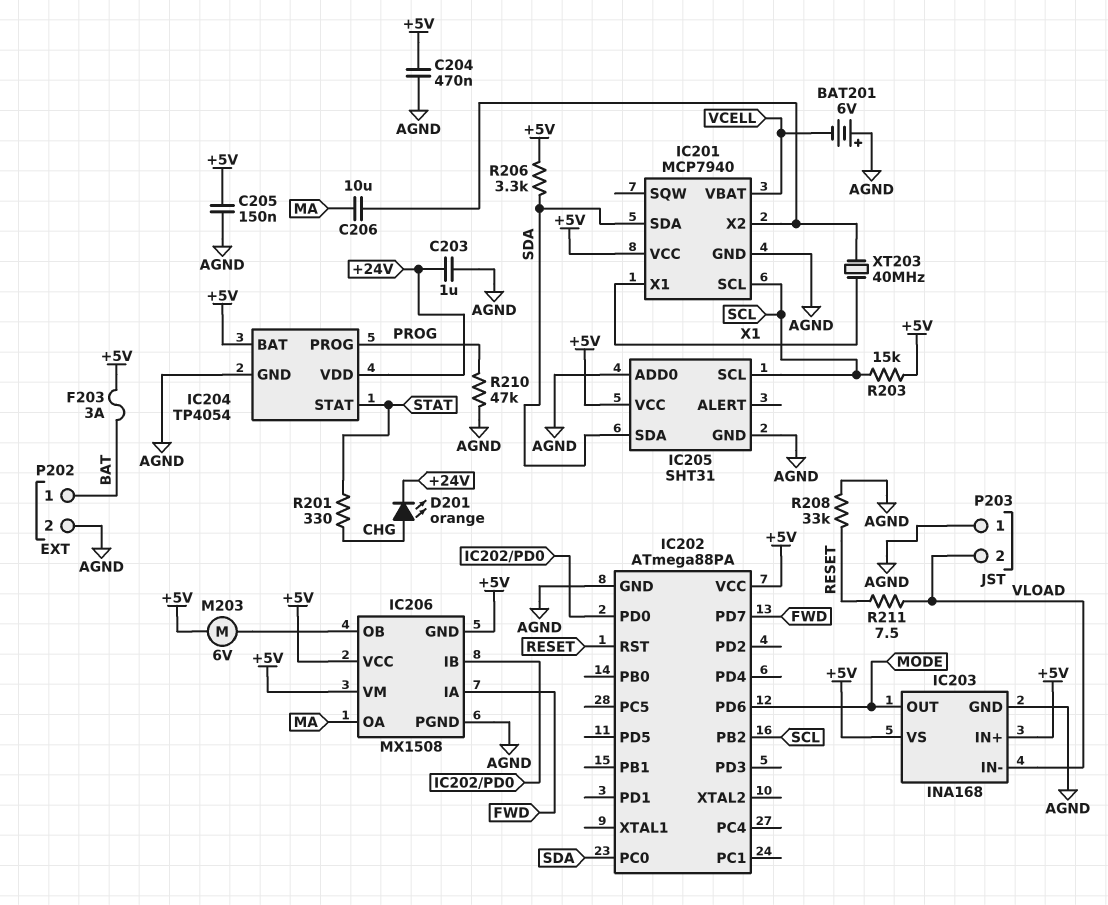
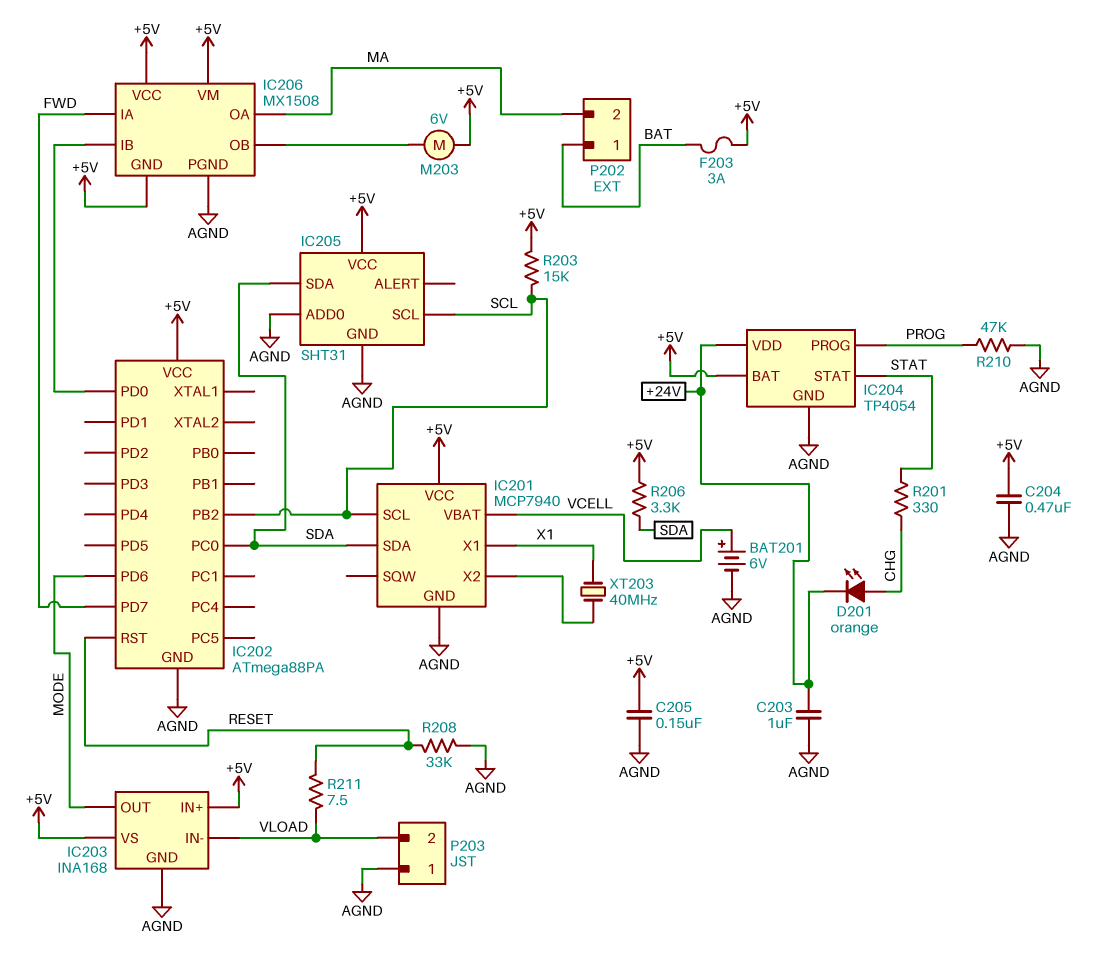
BAT201: 6V (plus AGND, minus VCELL) -> 6V (plus VCELL, minus AGND)
C206: 10uF (IC201/X2, MA) -> none
P202 pin 2: AGND -> MA

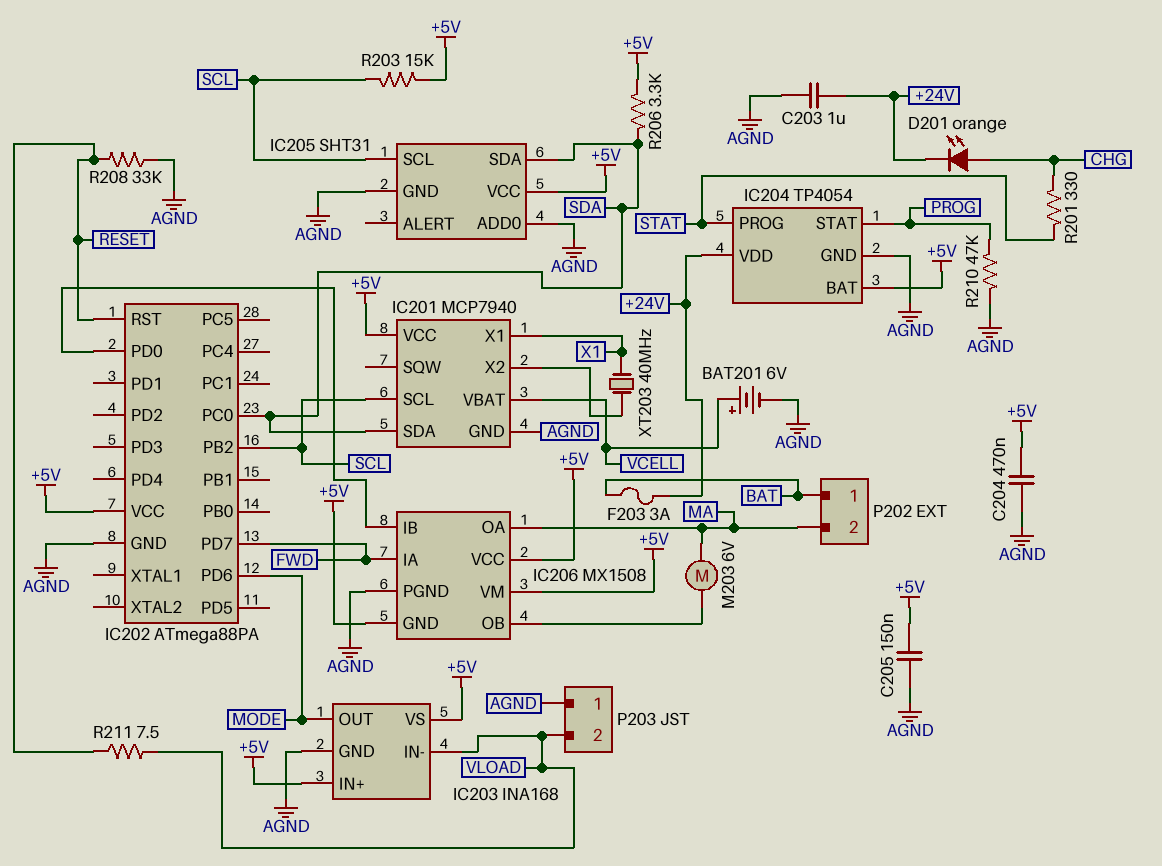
F203: 3A (+5V, BAT) -> 3A (+24V, BAT)
IC204 pin PROG: PROG -> STAT
IC204 pin STAT: STAT -> PROG
M203: motor 6V (+5V, IC206/OB) -> motor 6V (IC206/OB, MA)

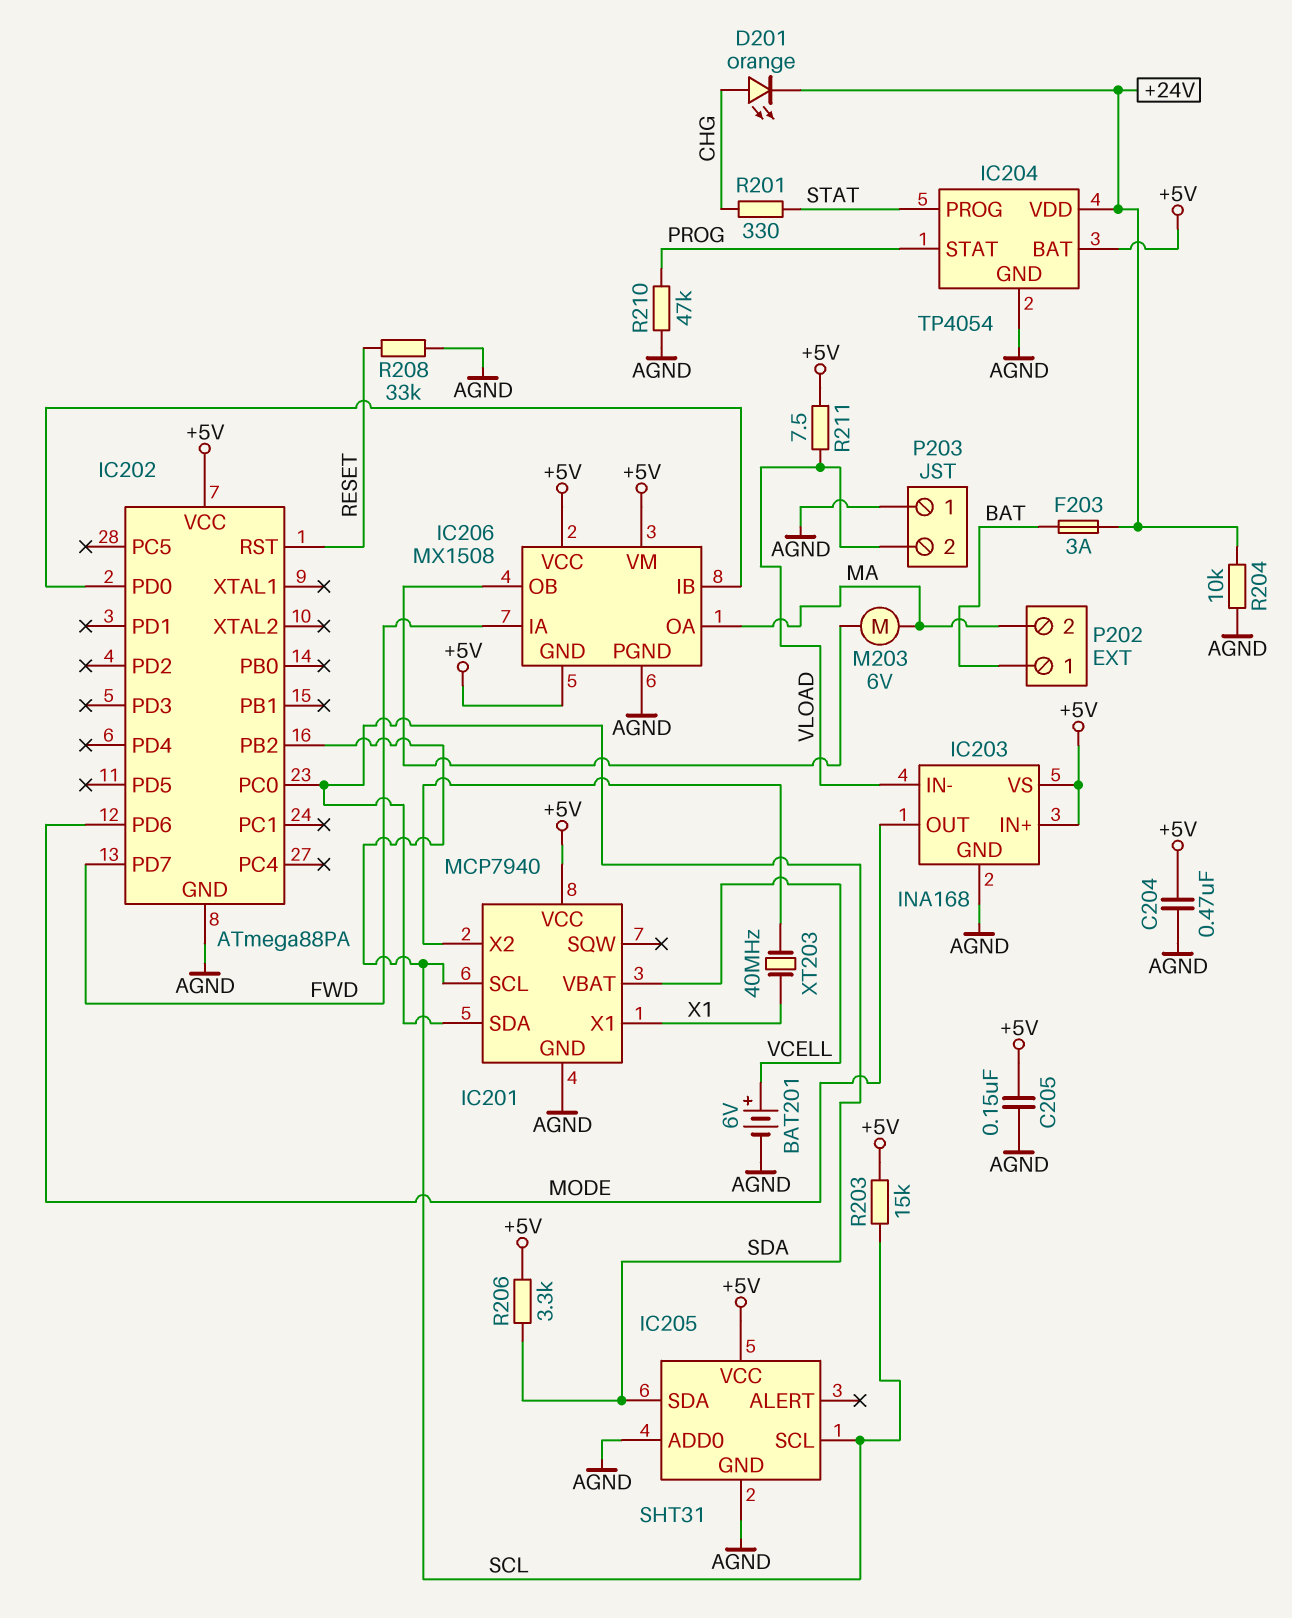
C203: 1uF (+24V, AGND) -> none
R204: none -> 10k (+24V, AGND)
R211: 7.5 (RESET, VLOAD) -> 7.5 (+5V, VLOAD)

